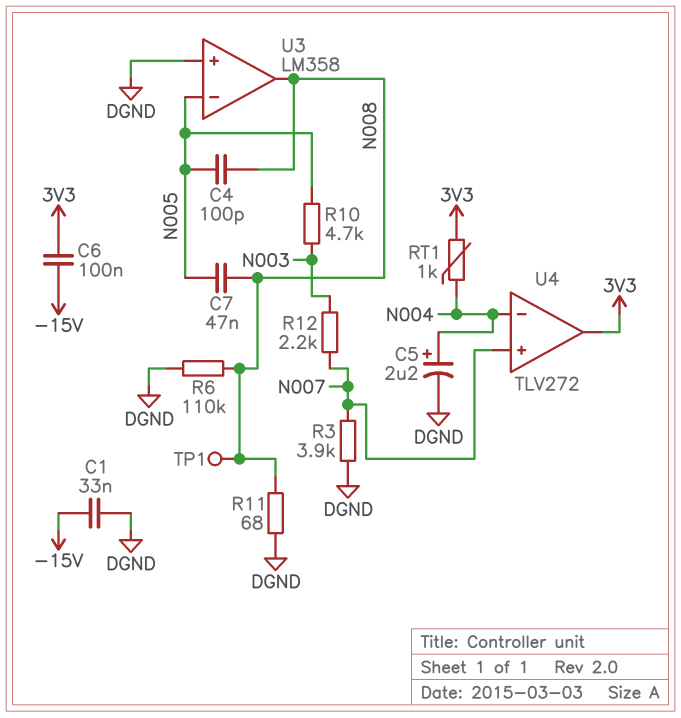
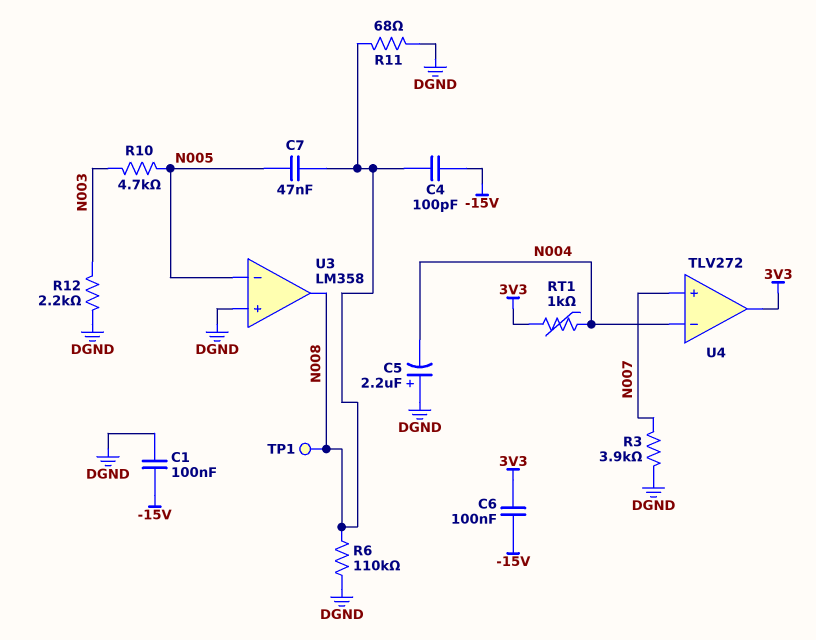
C1: 33nF (-15V, DGND) -> 100nF (-15V, DGND)
C4: 100pF (N005, N008) -> 100pF (-15V, N008)
C5: 2.2uF (plus N004, minus DGND) -> 2.2uF (plus DGND, minus N004)
R12: 2.2k (N003, N007) -> 2.2k (DGND, N003)

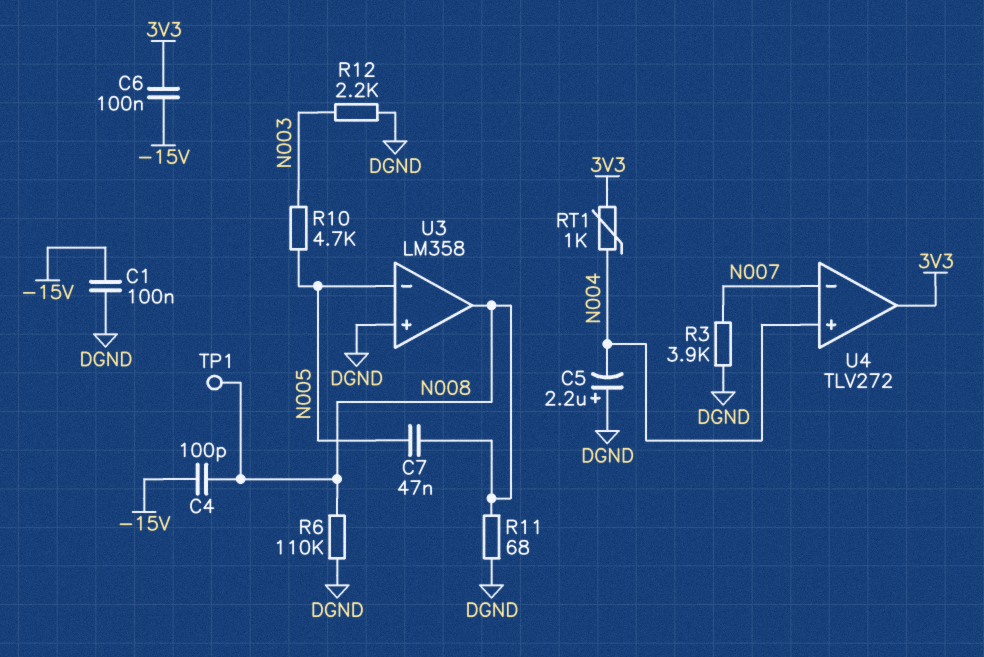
U4 pin in+: N007 -> N004
U4 pin in-: N004 -> N007

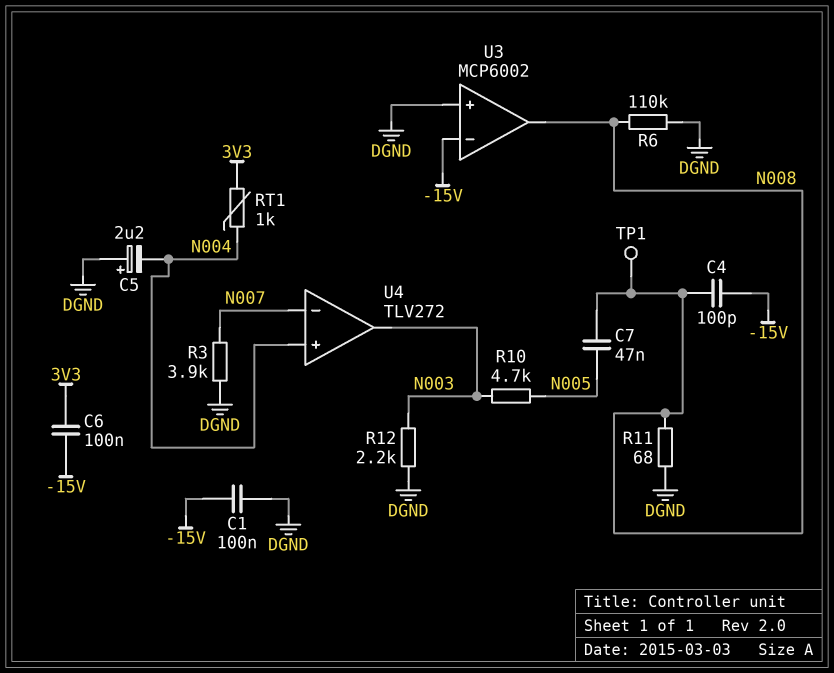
U3: LM358 -> MCP6002
U3 pin in-: N005 -> -15V
U4 pin out: 3V3 -> N003

